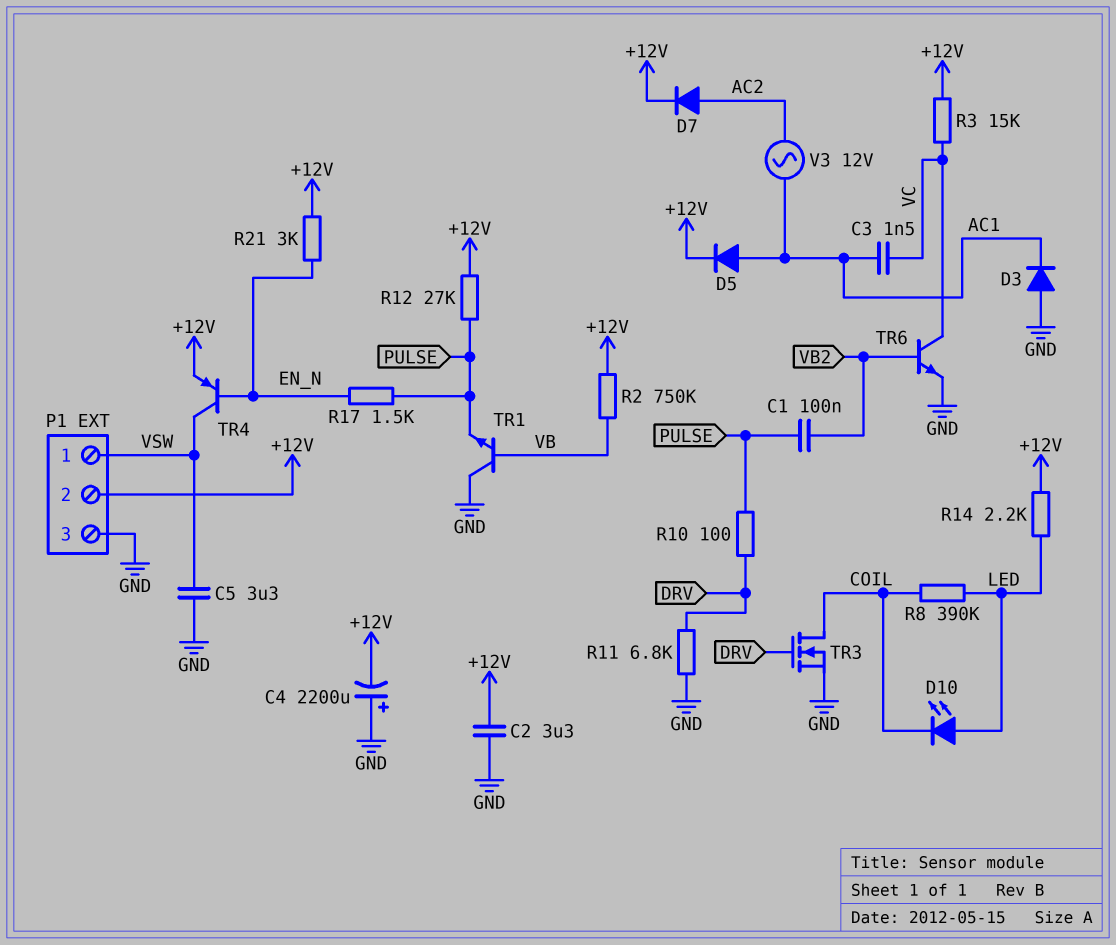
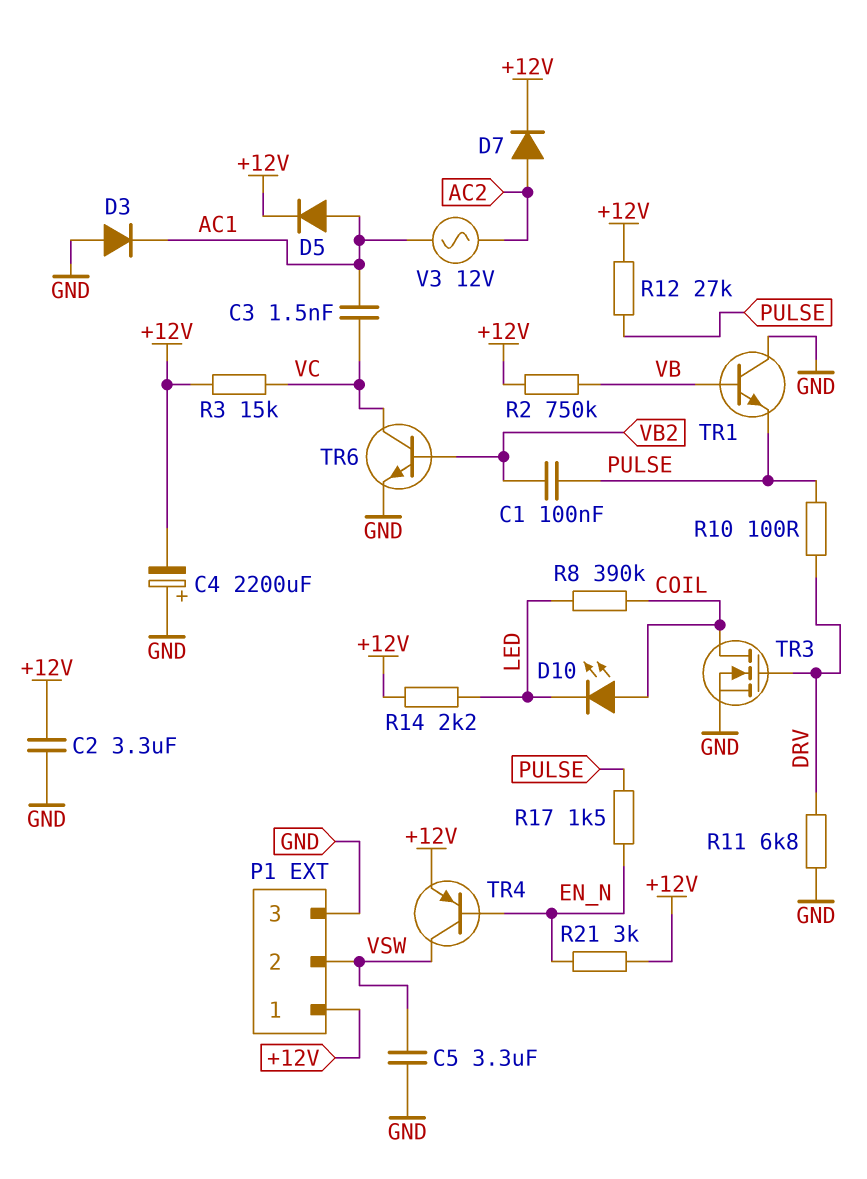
D10: LED (A LED, K COIL) -> LED (A COIL, K LED)
P1 pin 1: VSW -> +12V
P1 pin 2: +12V -> VSW

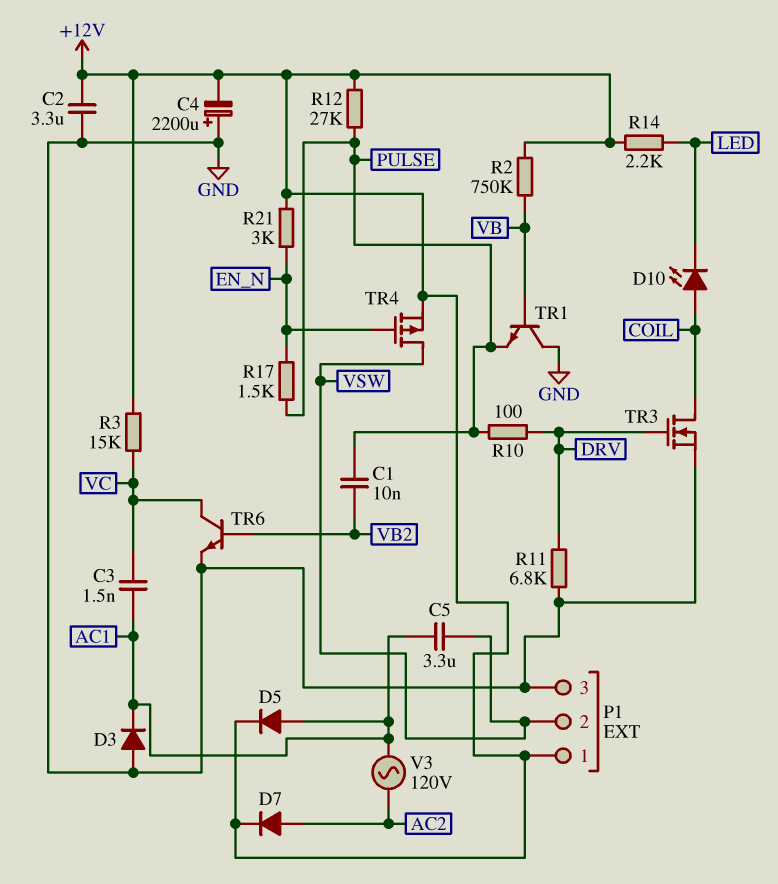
C1: 100nF (PULSE, VB2) -> 10nF (PULSE, VB2)
C5: 3.3uF (GND, VSW) -> 3.3uF (AC1, VSW)
R8: 390k (COIL, LED) -> none
TR4: PNP (B EN_N, C VSW, E +12V) -> PMOS (G EN_N, D VSW, S +12V)
V3: AC 12V (AC1, AC2) -> AC 120V (AC1, AC2)

